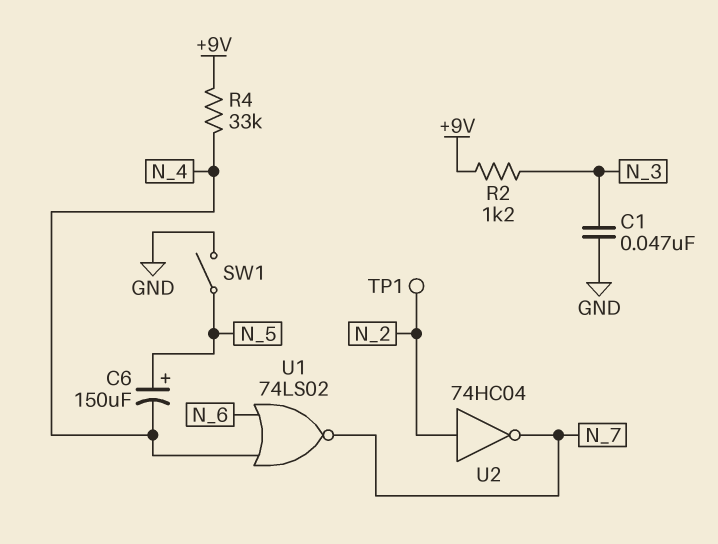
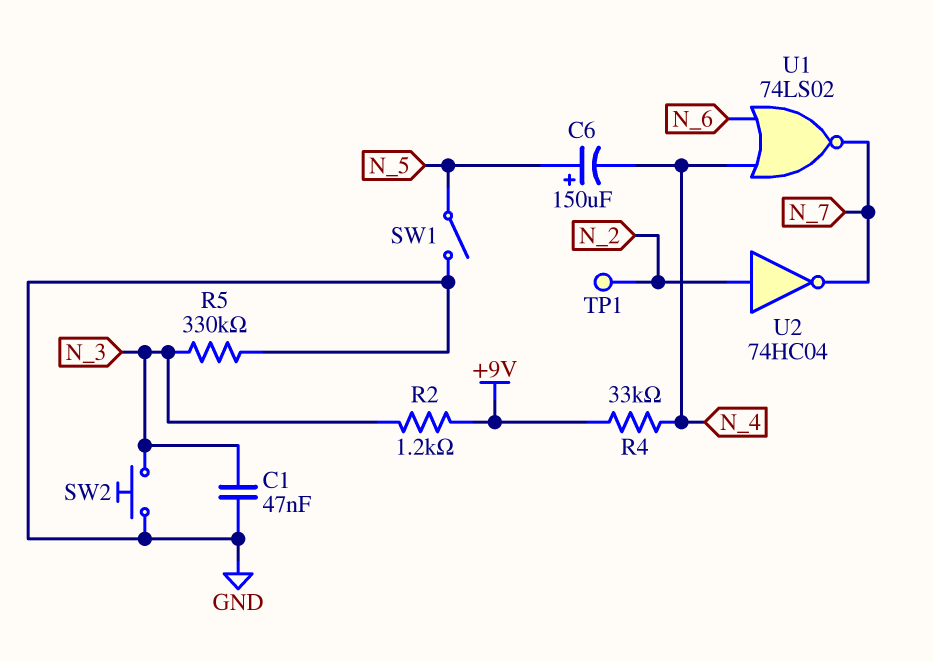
R5: none -> 330k (GND, N_3)
SW2: none -> button (GND, N_3)

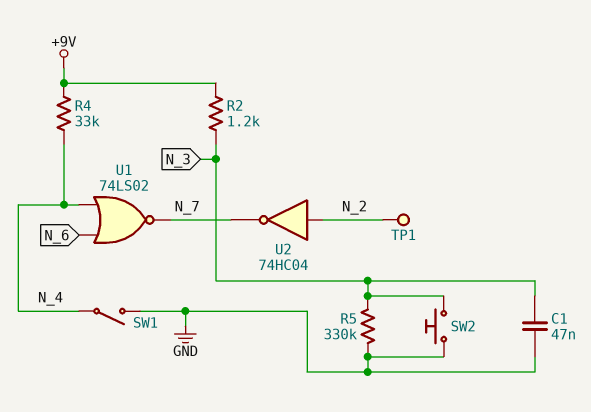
C6: 150uF (plus N_5, minus N_4) -> none
SW1: switch (GND, N_5) -> switch (GND, N_4)

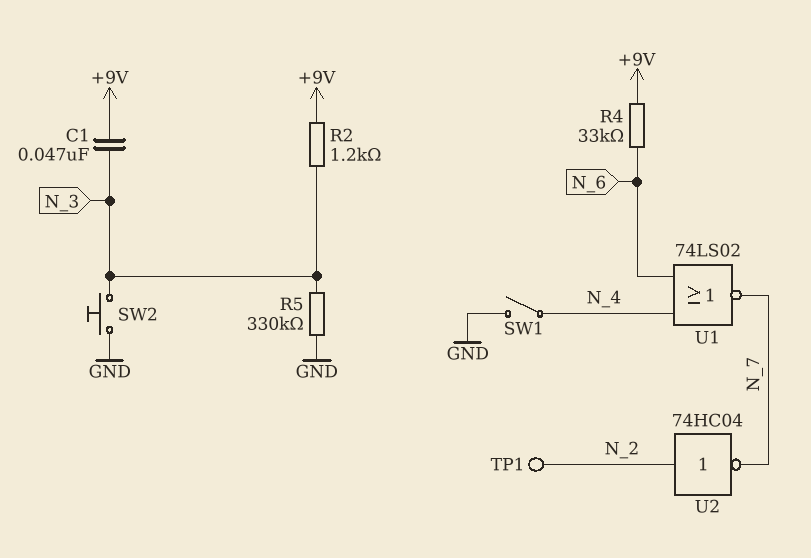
C1: 47nF (GND, N_3) -> 47nF (+9V, N_3)
R4: 33k (+9V, N_4) -> 33k (+9V, N_6)

